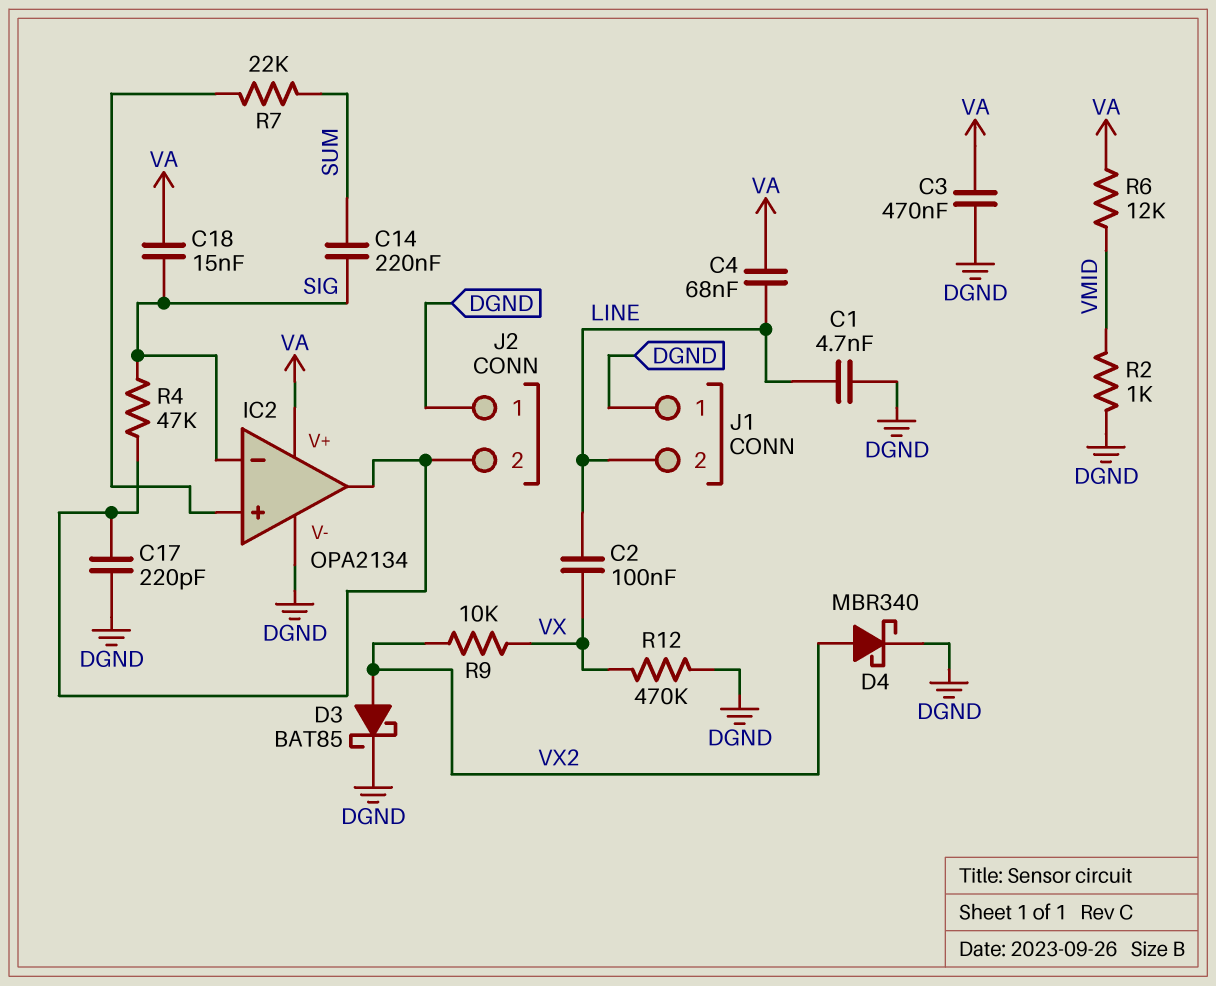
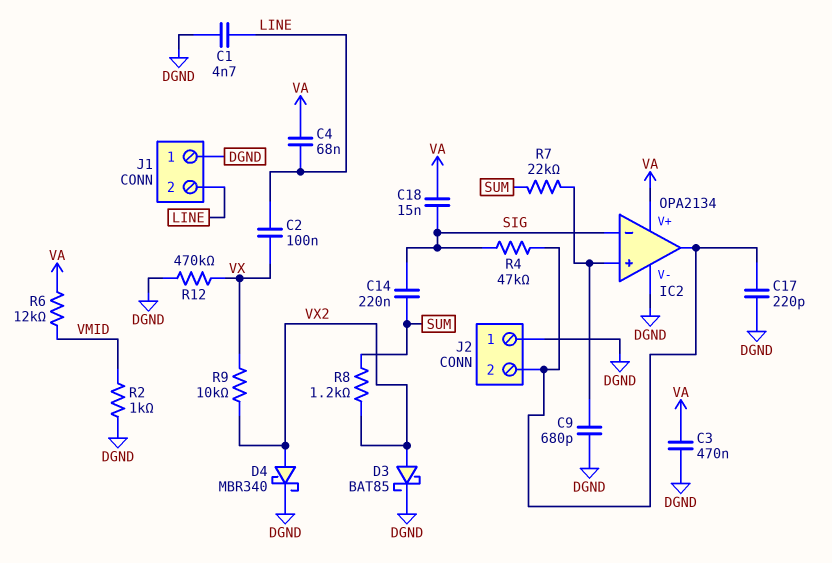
C9: none -> 680pF (DGND, IC2/in+)
R8: none -> 1.2k (SUM, VX2)

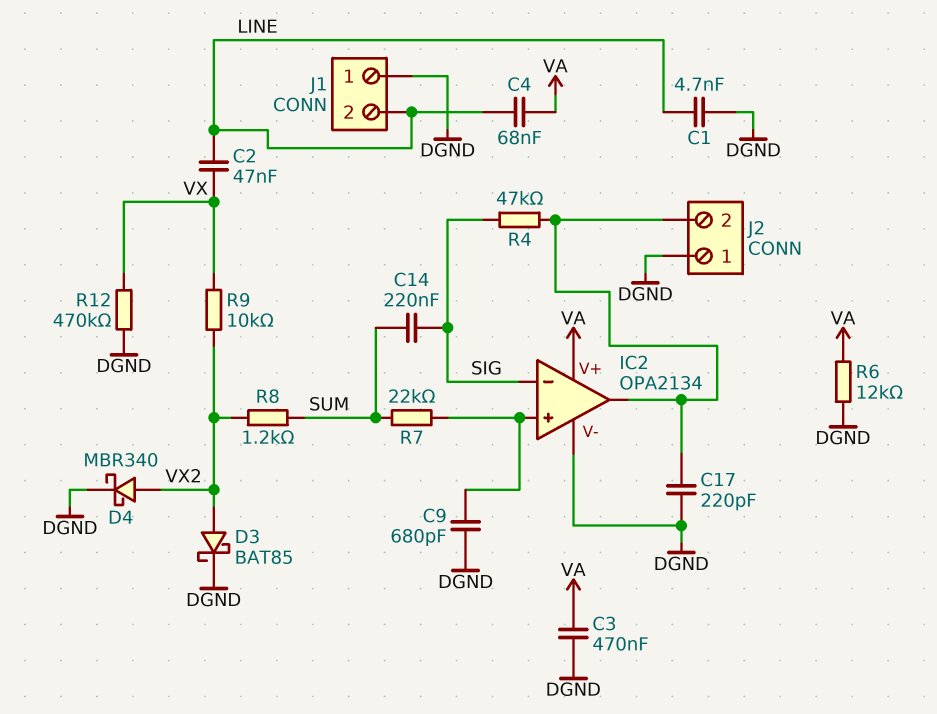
C2: 100nF (LINE, VX) -> 47nF (LINE, VX)
C18: 15nF (SIG, VA) -> none
R2: 1k (DGND, VMID) -> none
R6: 12k (VA, VMID) -> 12k (DGND, VA)

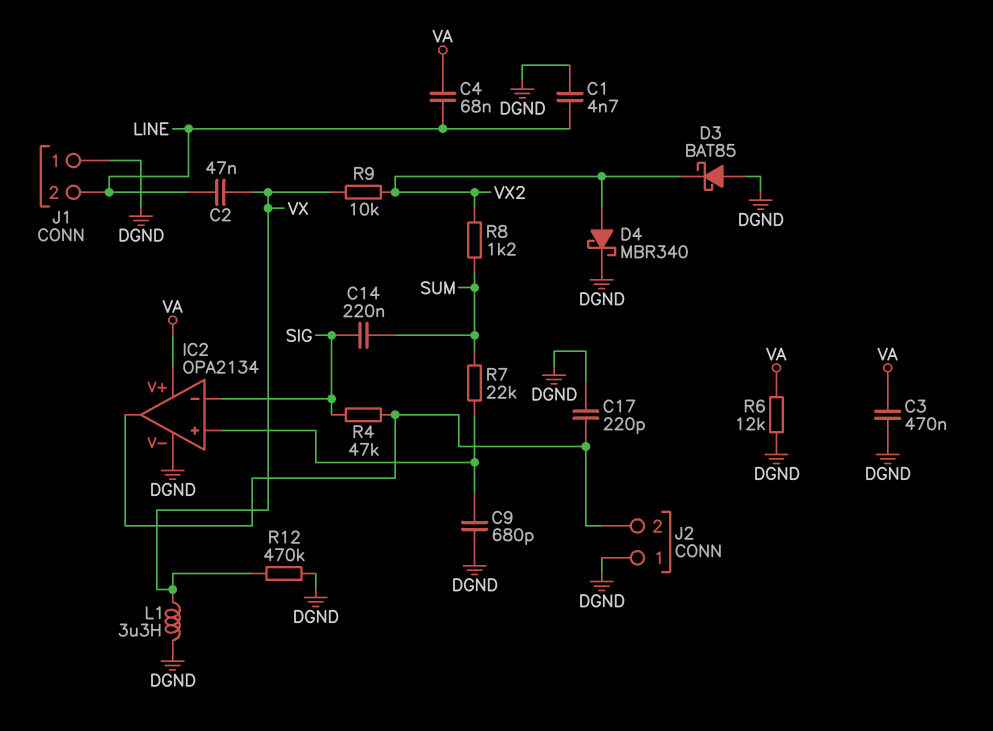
D3: schottky BAT85 (A VX2, K DGND) -> schottky BAT85 (A DGND, K VX2)
L1: none -> 3.3uH (DGND, VX)

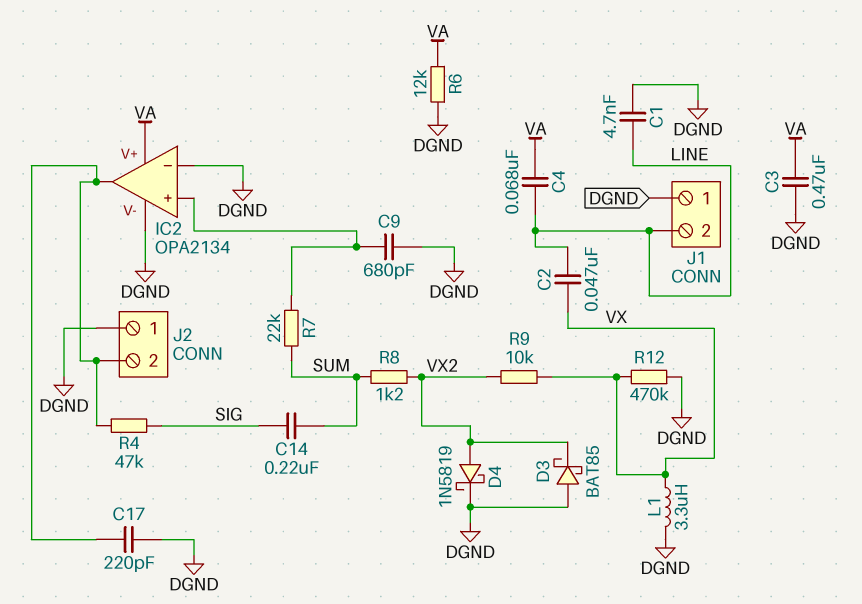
D4: schottky MBR340 (A VX2, K DGND) -> schottky 1N5819 (A VX2, K DGND)
IC2 pin in-: SIG -> DGND

